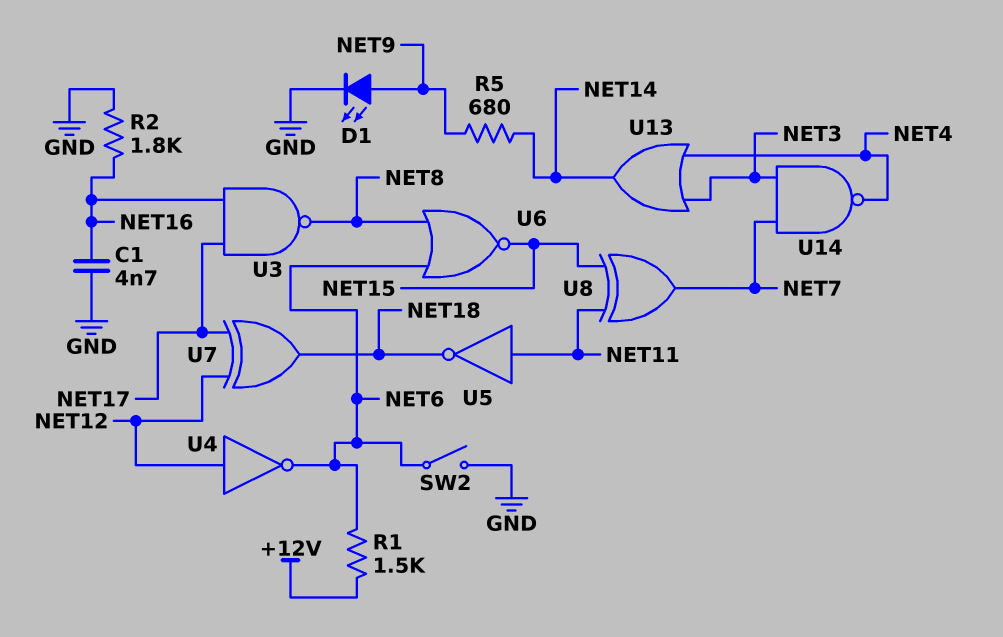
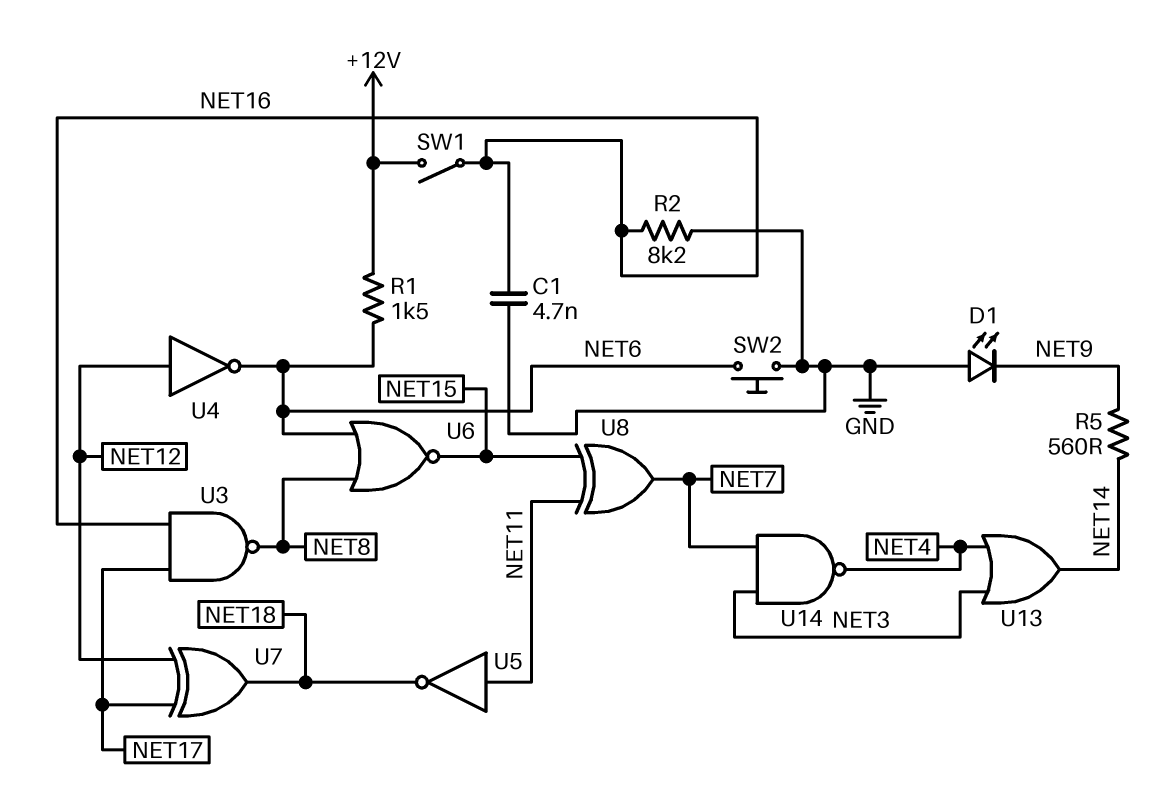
D1: LED (A NET9, K GND) -> LED (A GND, K NET9)
R2: 1.8k (GND, NET16) -> 8.2k (GND, NET16)
R5: 680 (NET9, NET14) -> 560 (NET9, NET14)
SW1: none -> switch (+12V, NET16)
SW2: switch (GND, NET6) -> button (GND, NET6)

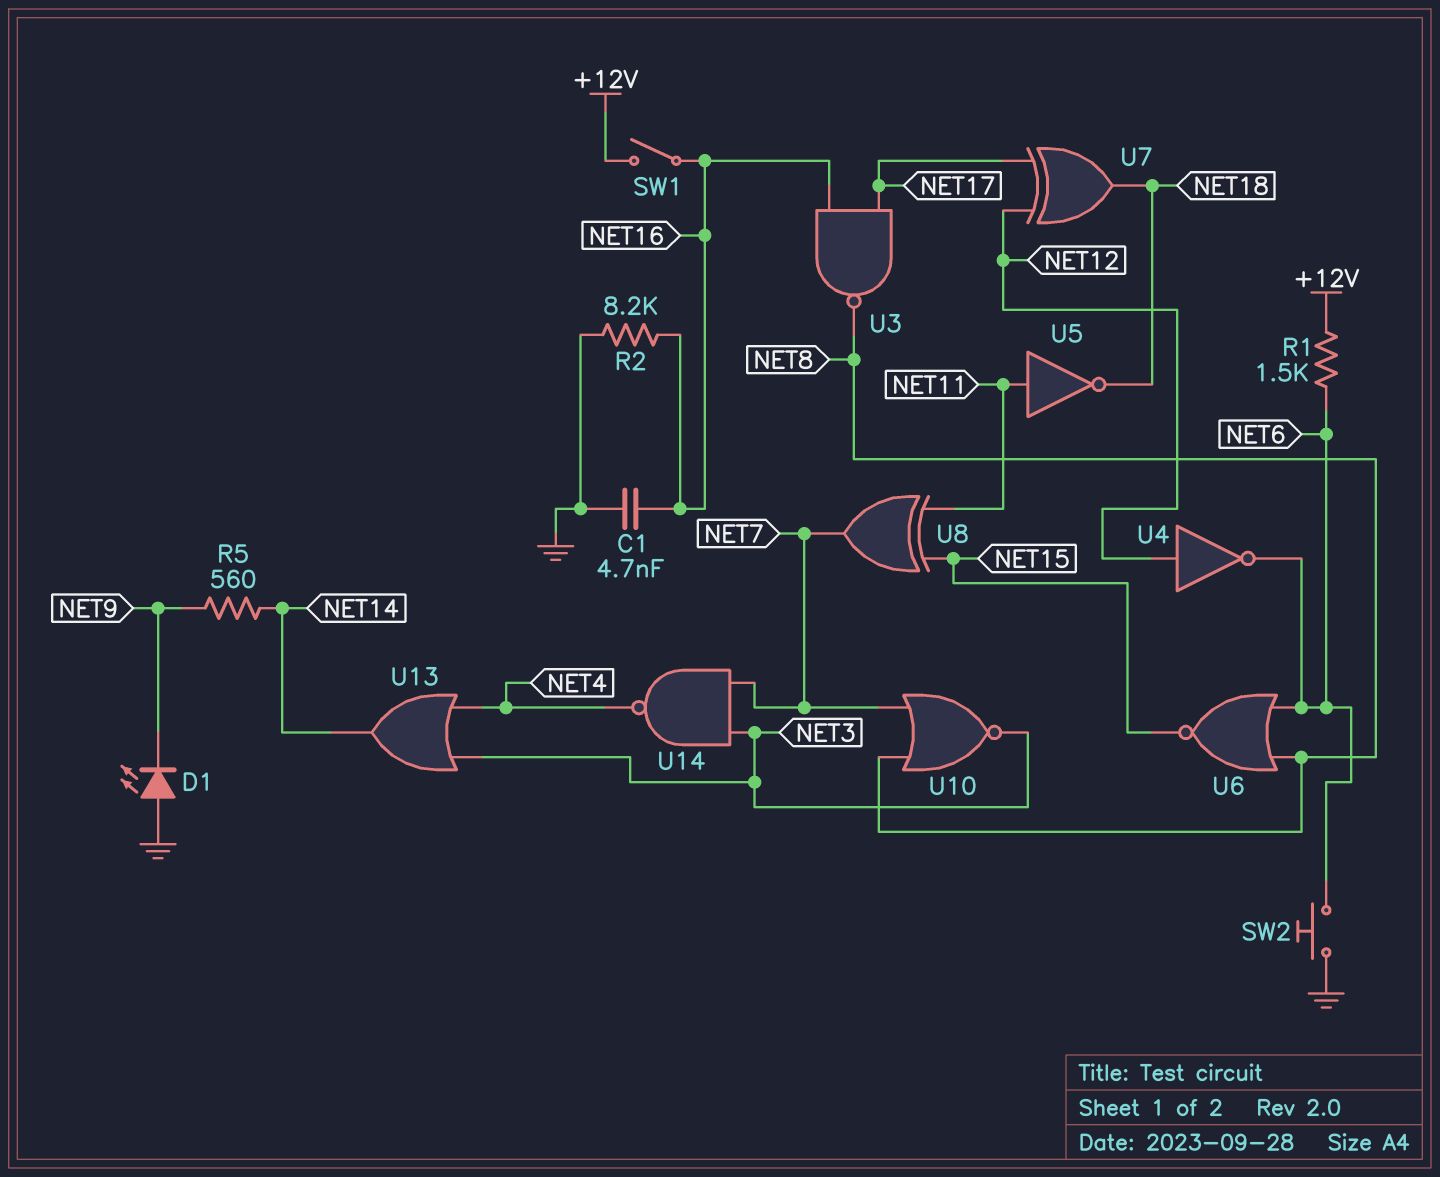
U10: none -> NOR (in NET7, in NET8, out NET3)

